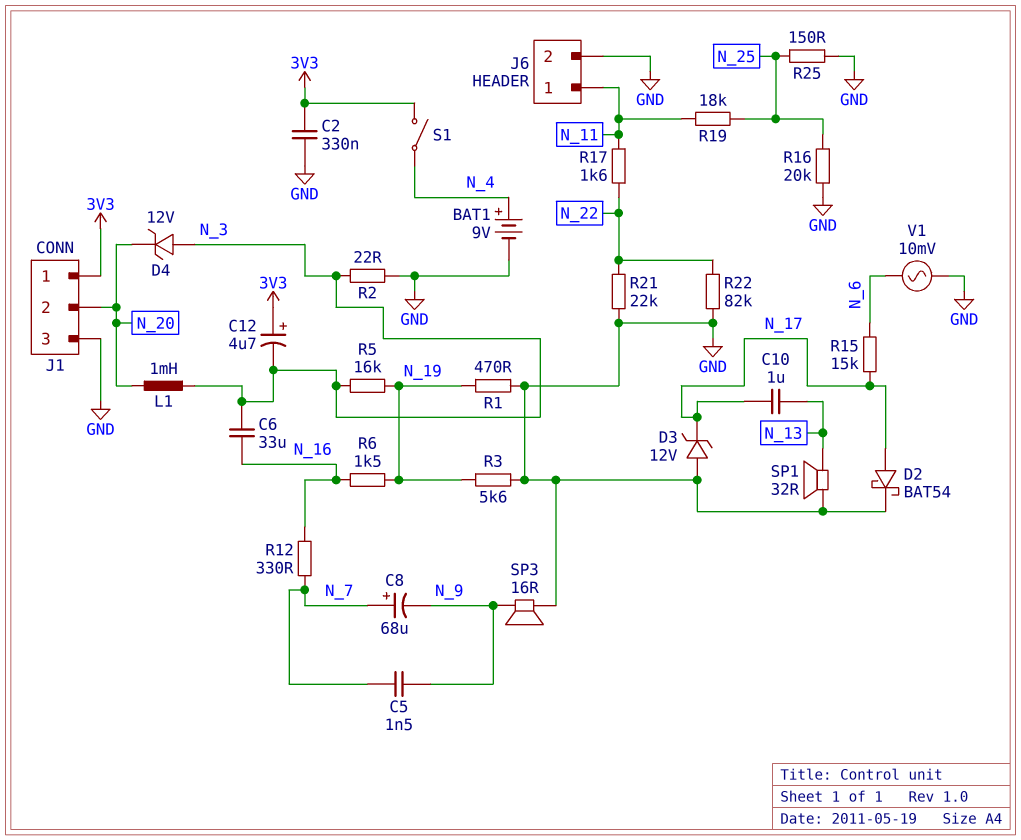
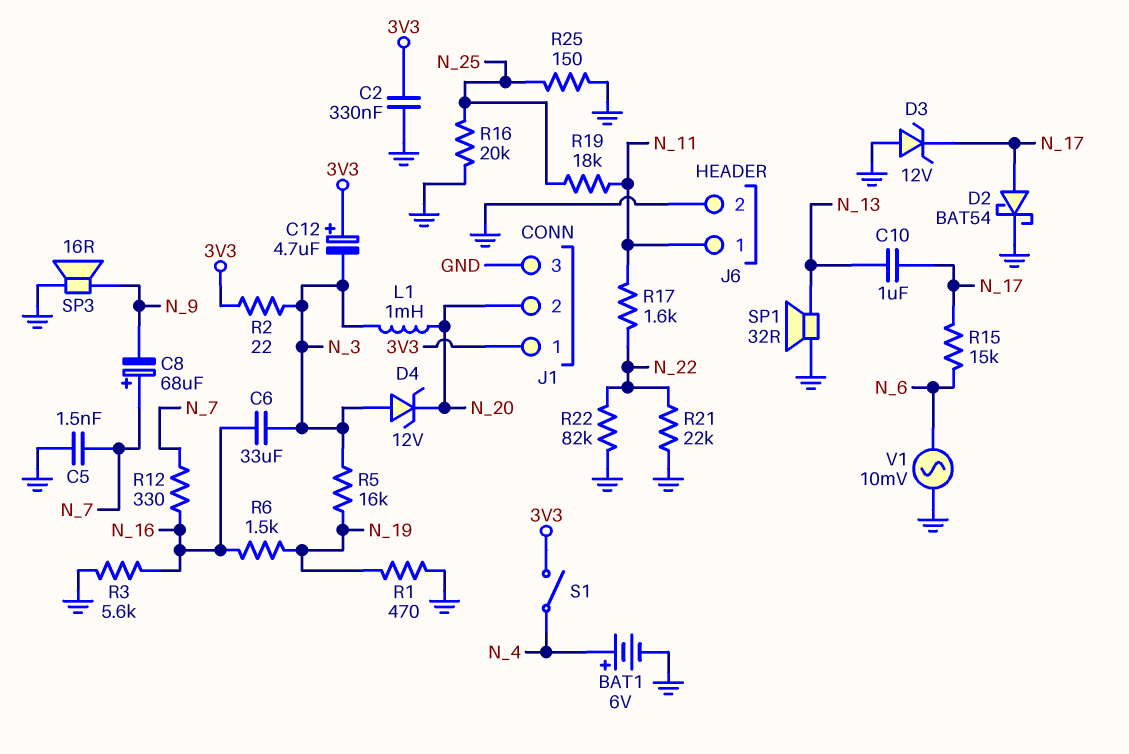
BAT1: 9V (plus N_4, minus GND) -> 6V (plus N_4, minus GND)
C5: 1.5nF (N_7, N_9) -> 1.5nF (GND, N_7)
R2: 22 (GND, N_3) -> 22 (3V3, N_3)
R3: 5.6k (GND, N_19) -> 5.6k (GND, N_16)

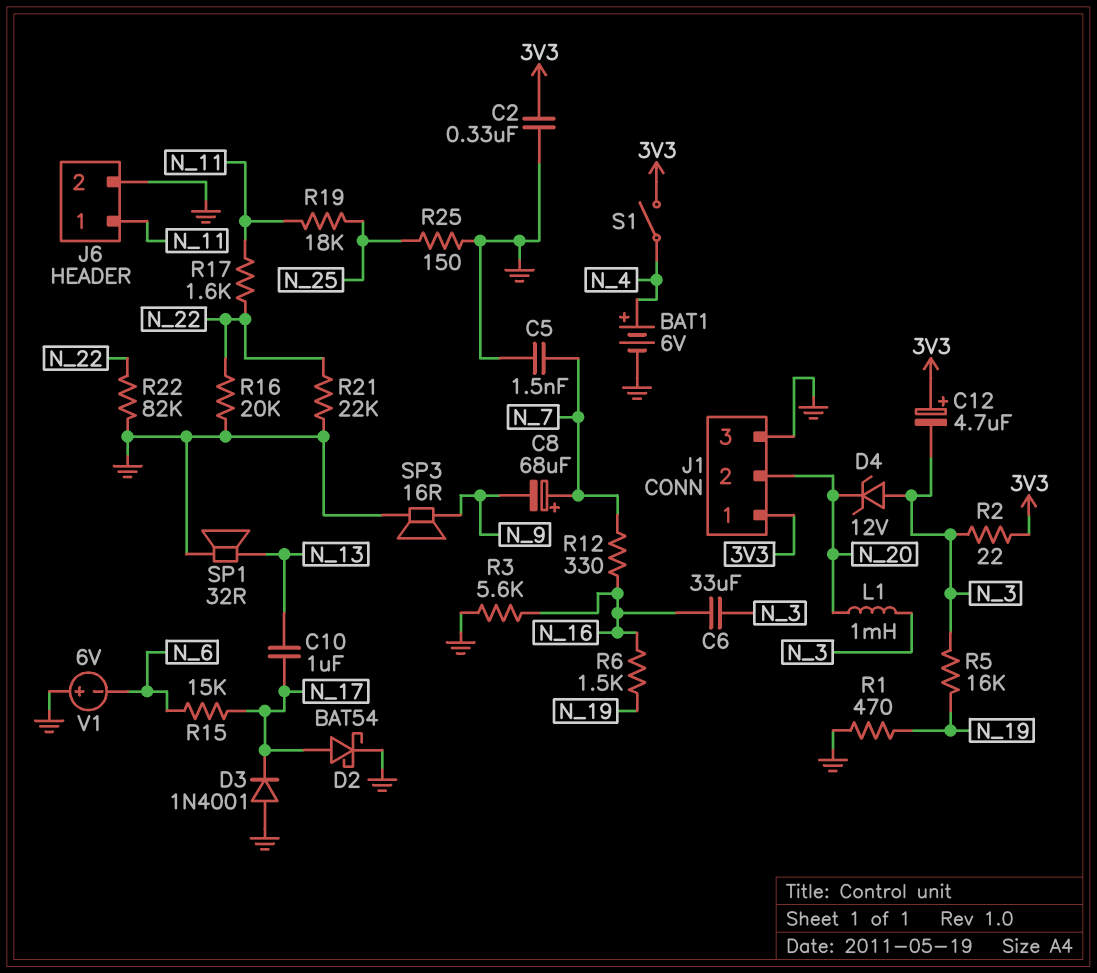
D3: zener 12V (A GND, K N_17) -> diode 1N4001 (A GND, K N_17)
R16: 20k (GND, N_25) -> 20k (GND, N_22)
V1: AC 10mV (GND, N_6) -> 6V (plus GND, minus N_6)

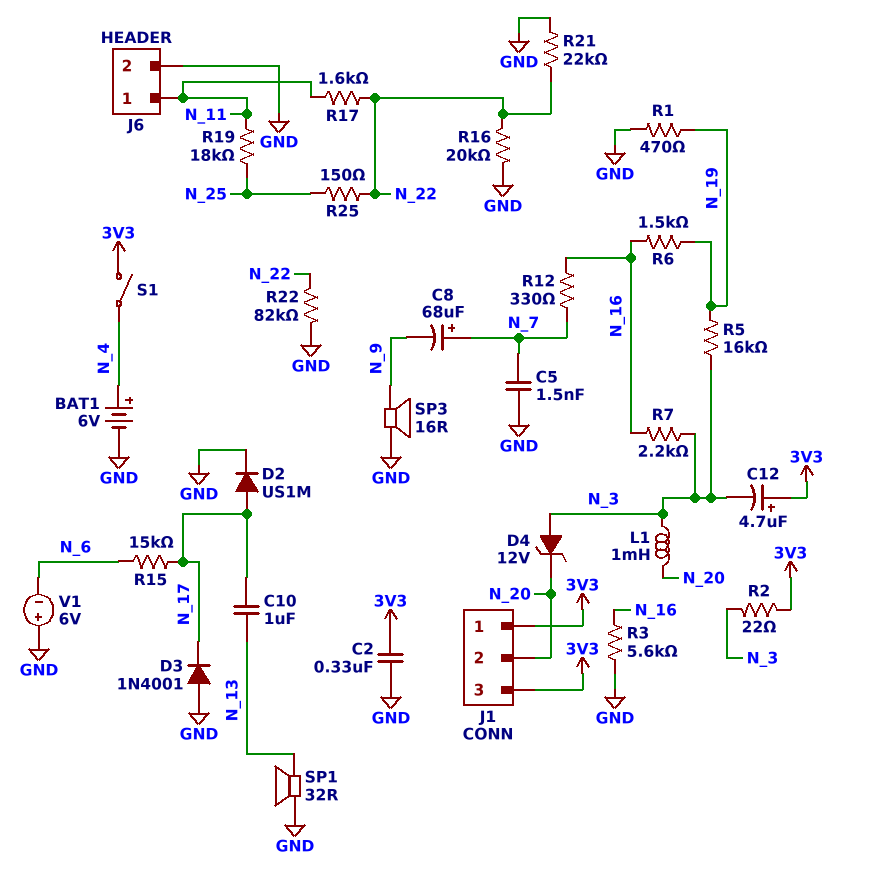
C6: 33uF (N_3, N_16) -> none
D2: schottky BAT54 (A N_17, K GND) -> diode US1M (A N_17, K GND)
J1 pin 3: GND -> 3V3
R7: none -> 2.2k (N_3, N_16)
R25: 150 (GND, N_25) -> 150 (N_22, N_25)

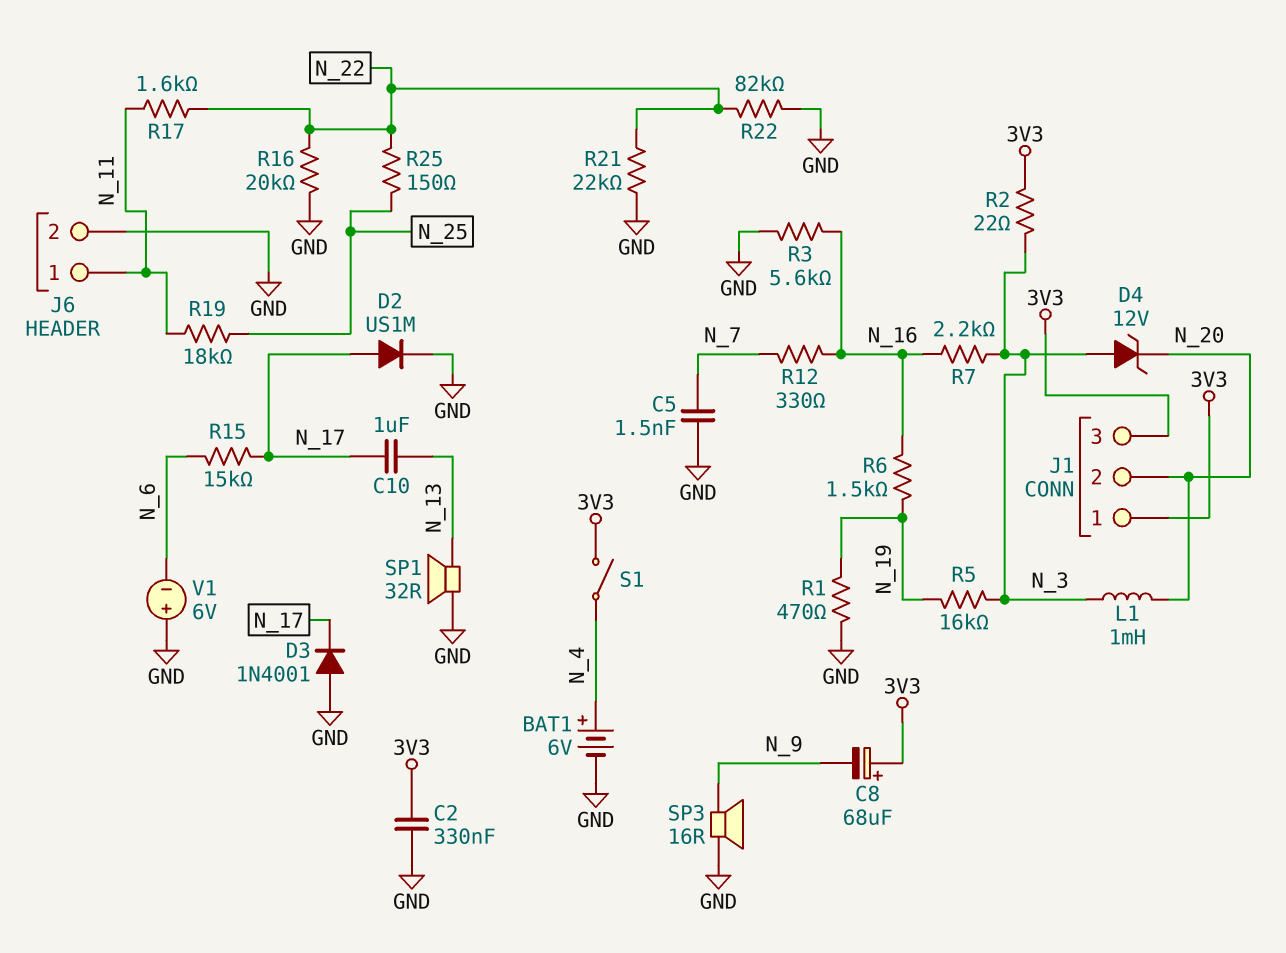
C8: 68uF (plus N_7, minus N_9) -> 68uF (plus 3V3, minus N_9)
C12: 4.7uF (plus 3V3, minus N_3) -> none

